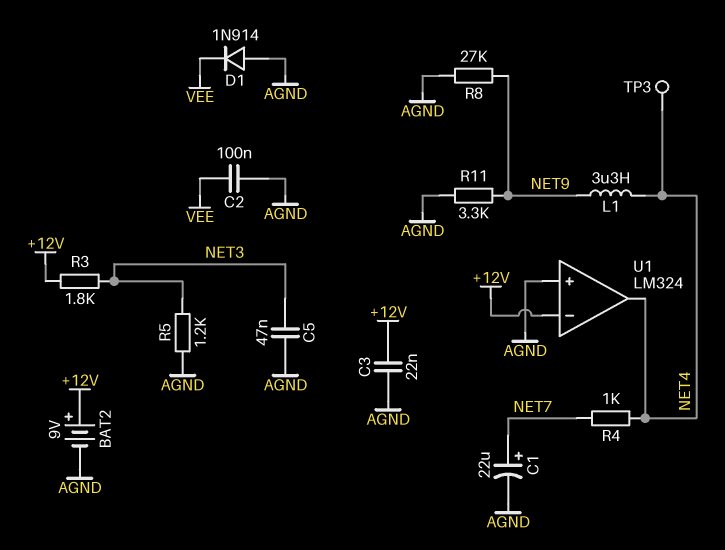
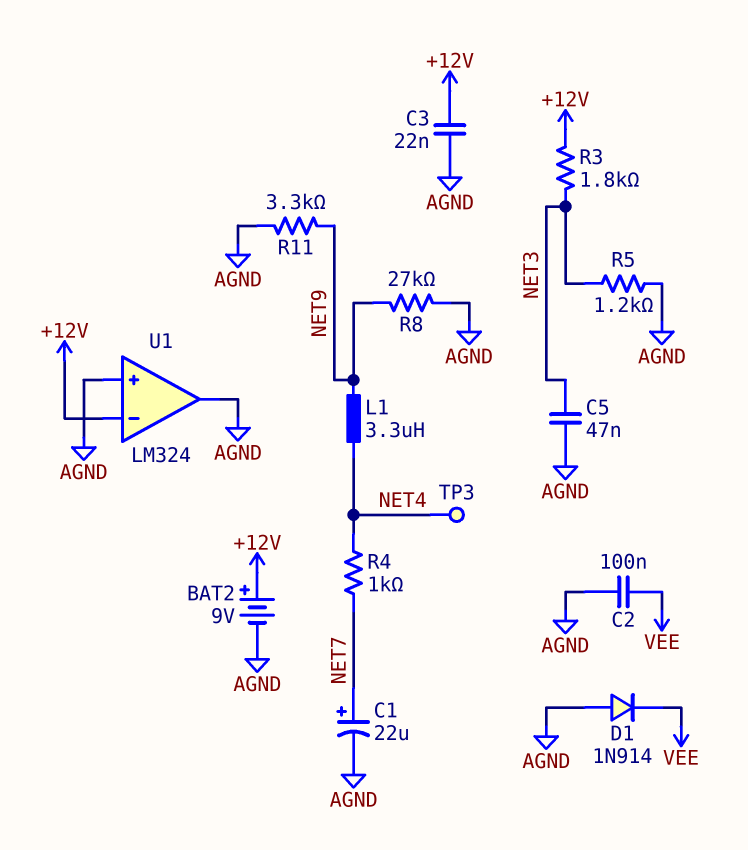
U1 pin out: NET4 -> AGND

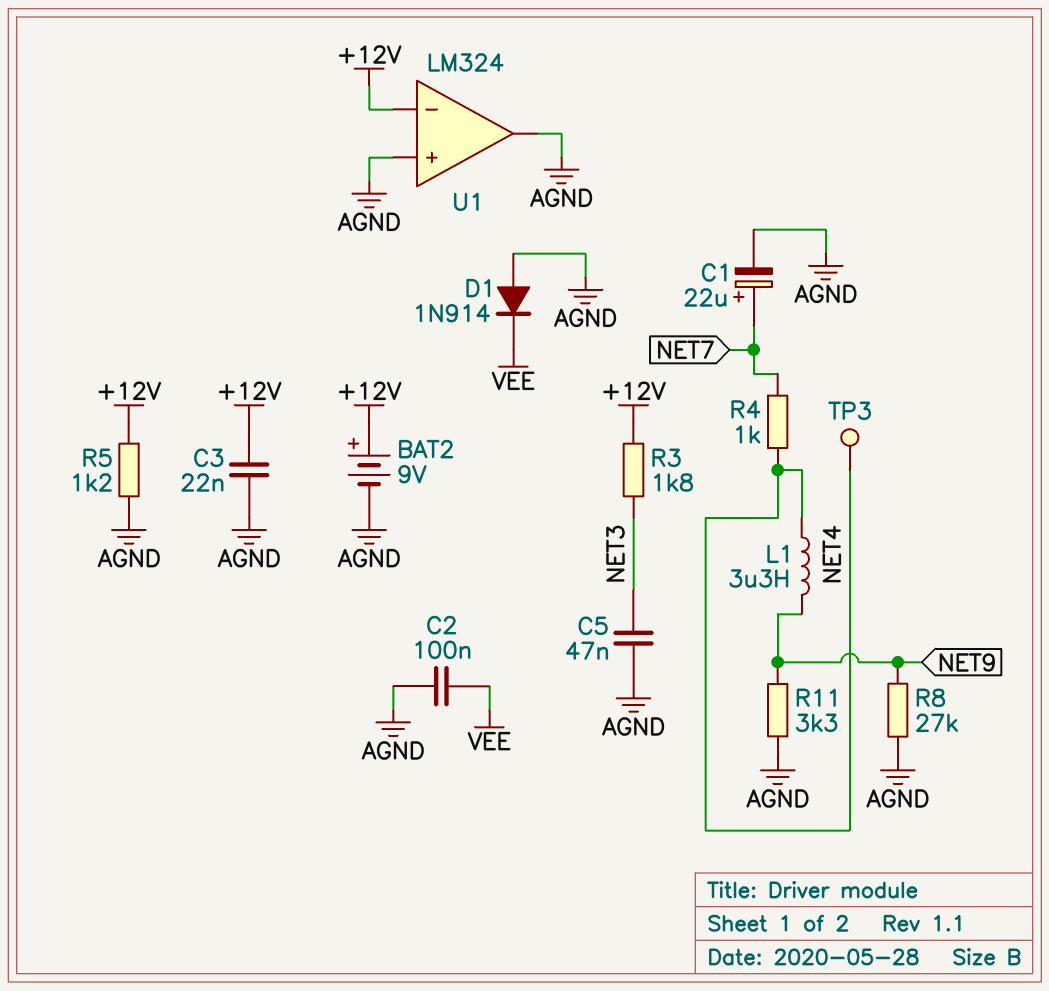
R5: 1.2k (AGND, NET3) -> 1.2k (+12V, AGND)

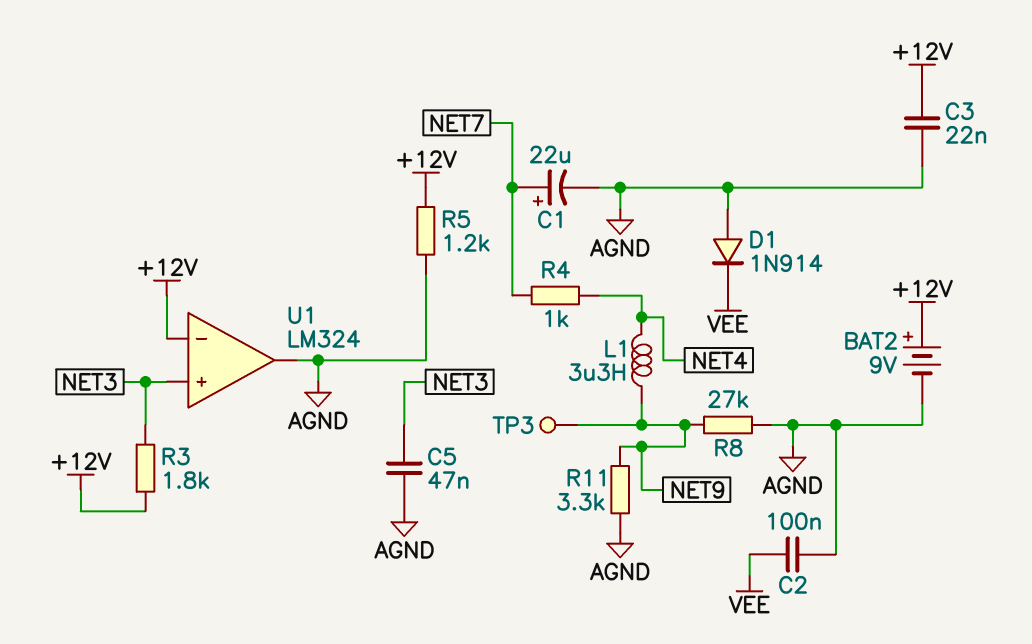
TP3: test point (NET4) -> test point (NET9)
U1 pin in+: AGND -> NET3

